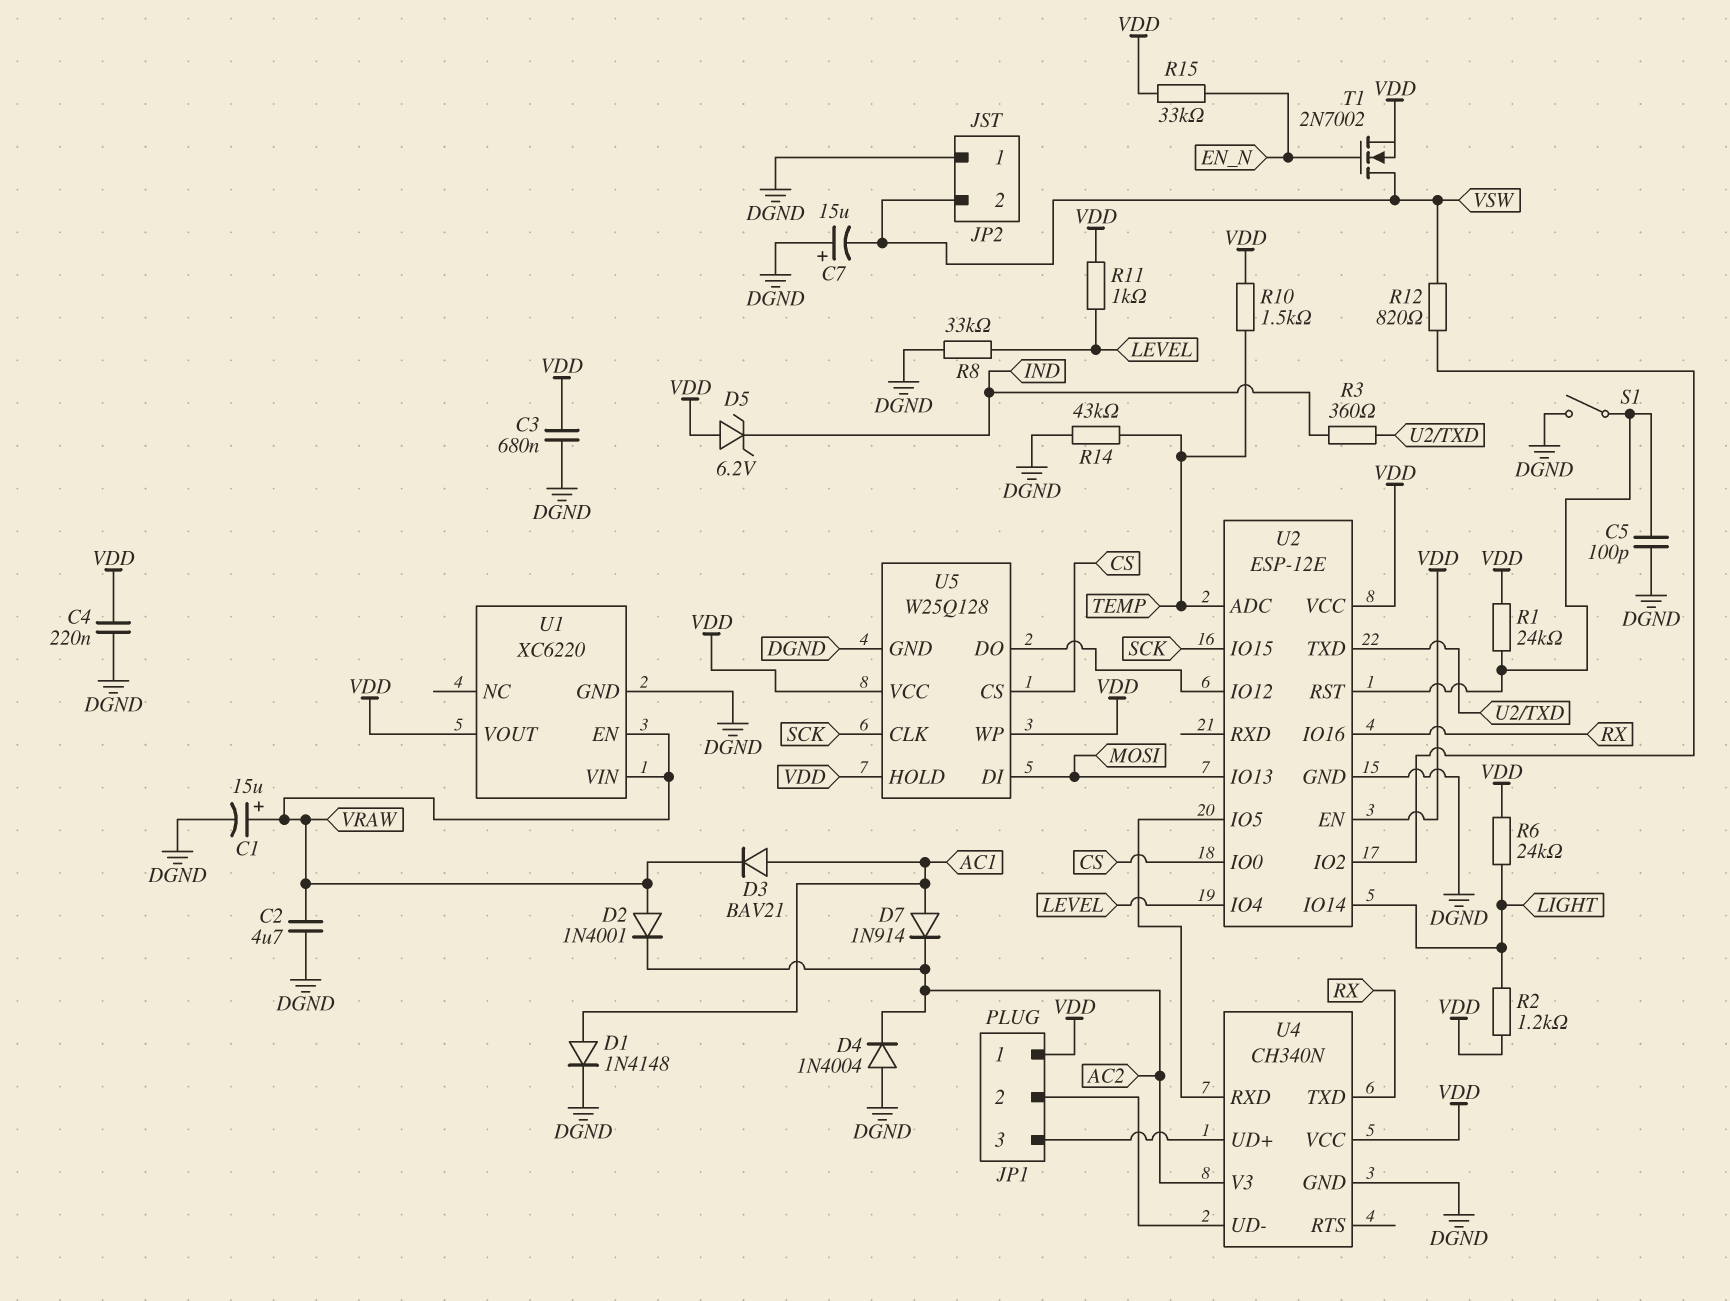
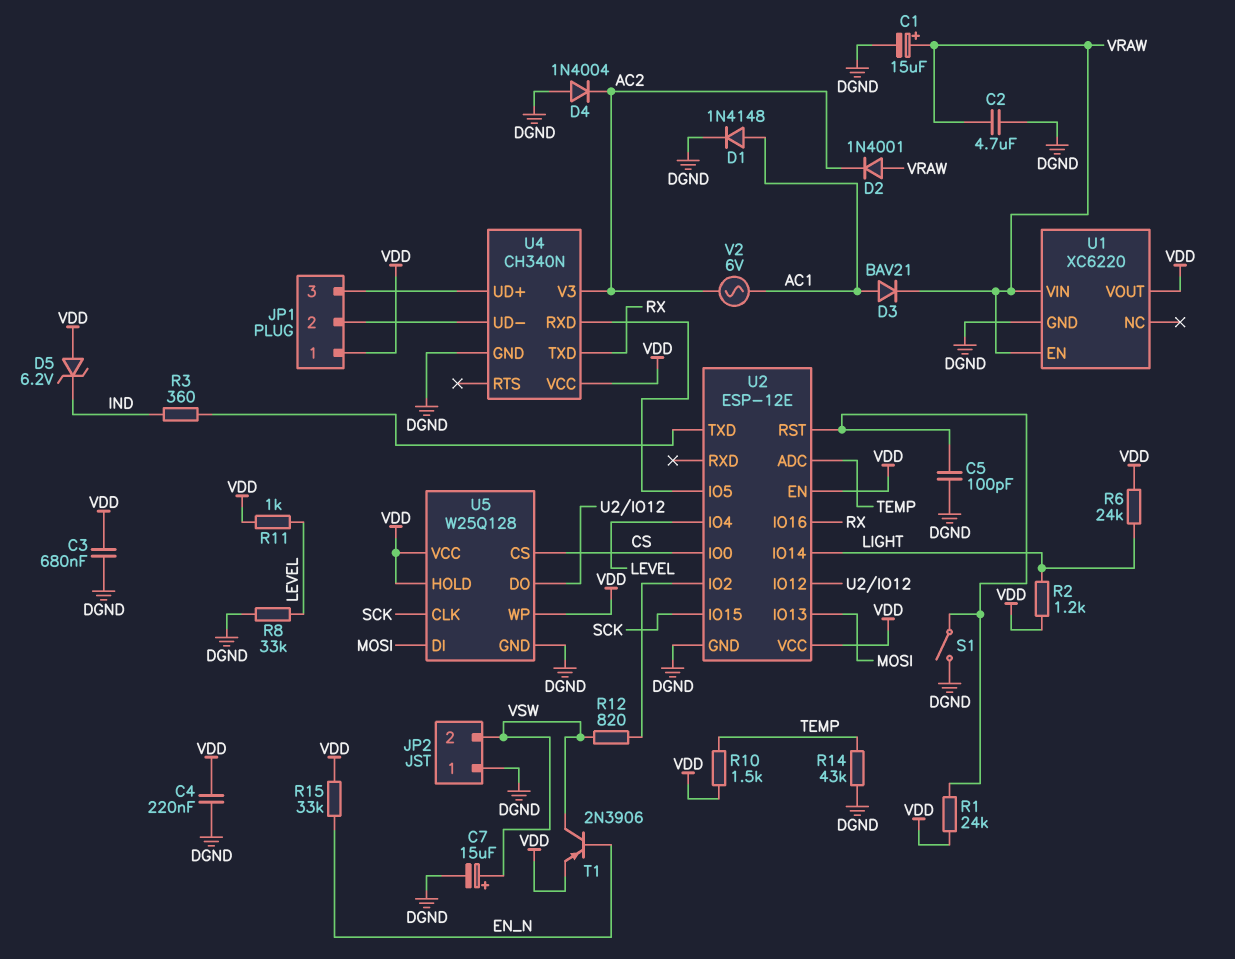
C7: 15uF (plus DGND, minus VSW) -> 15uF (plus VSW, minus DGND)
D7: diode 1N914 (A AC1, K AC2) -> none
T1: NMOS 2N7002 (G EN_N, D VSW, S VDD) -> PNP 2N3906 (B EN_N, C VSW, E VDD)
V2: none -> AC 6V (AC1, AC2)

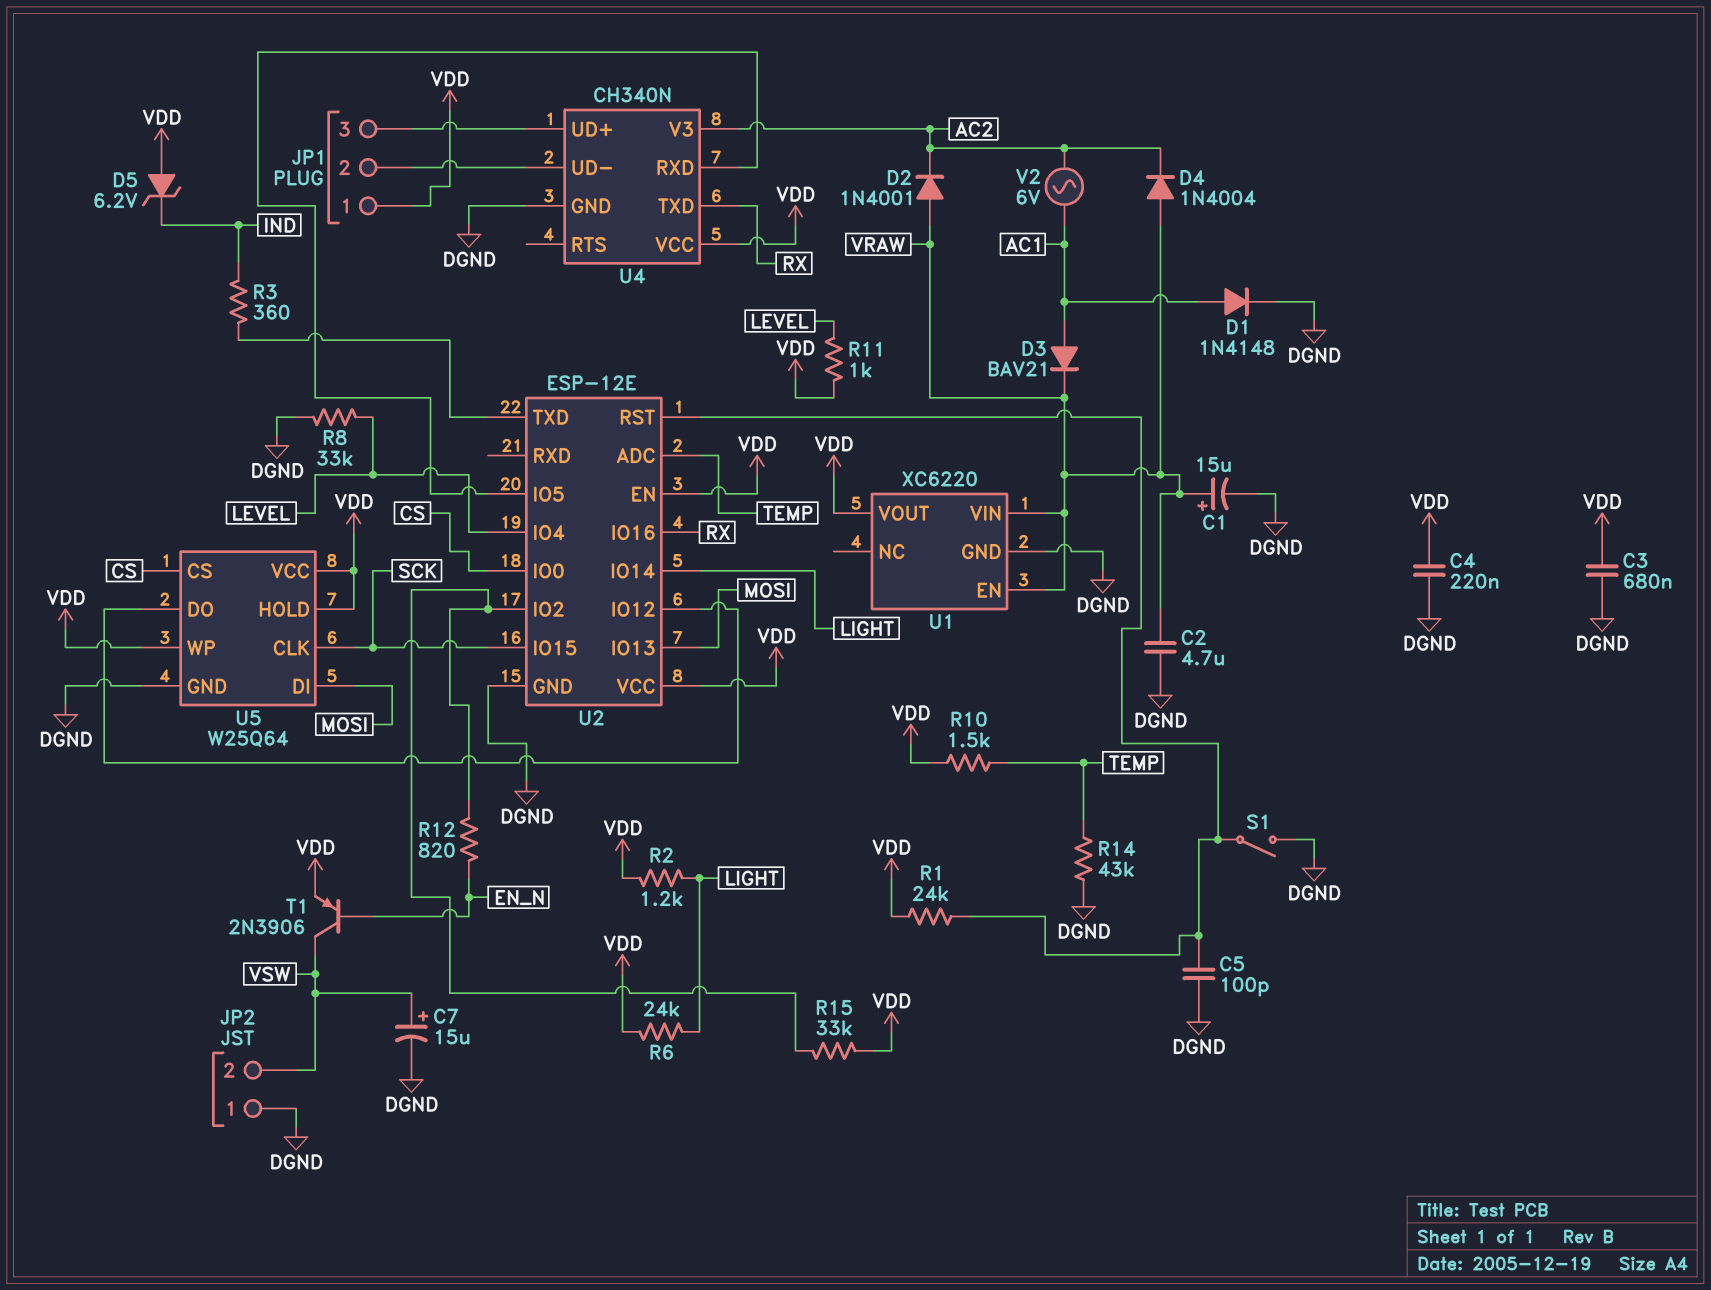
D4: diode 1N4004 (A DGND, K AC2) -> diode 1N4004 (A VRAW, K AC2)
R12: 820 (U2/IO2, VSW) -> 820 (EN_N, U2/IO2)
R15: 33k (EN_N, VDD) -> 33k (U2/IO2, VDD)
U5: W25Q128 -> W25Q64

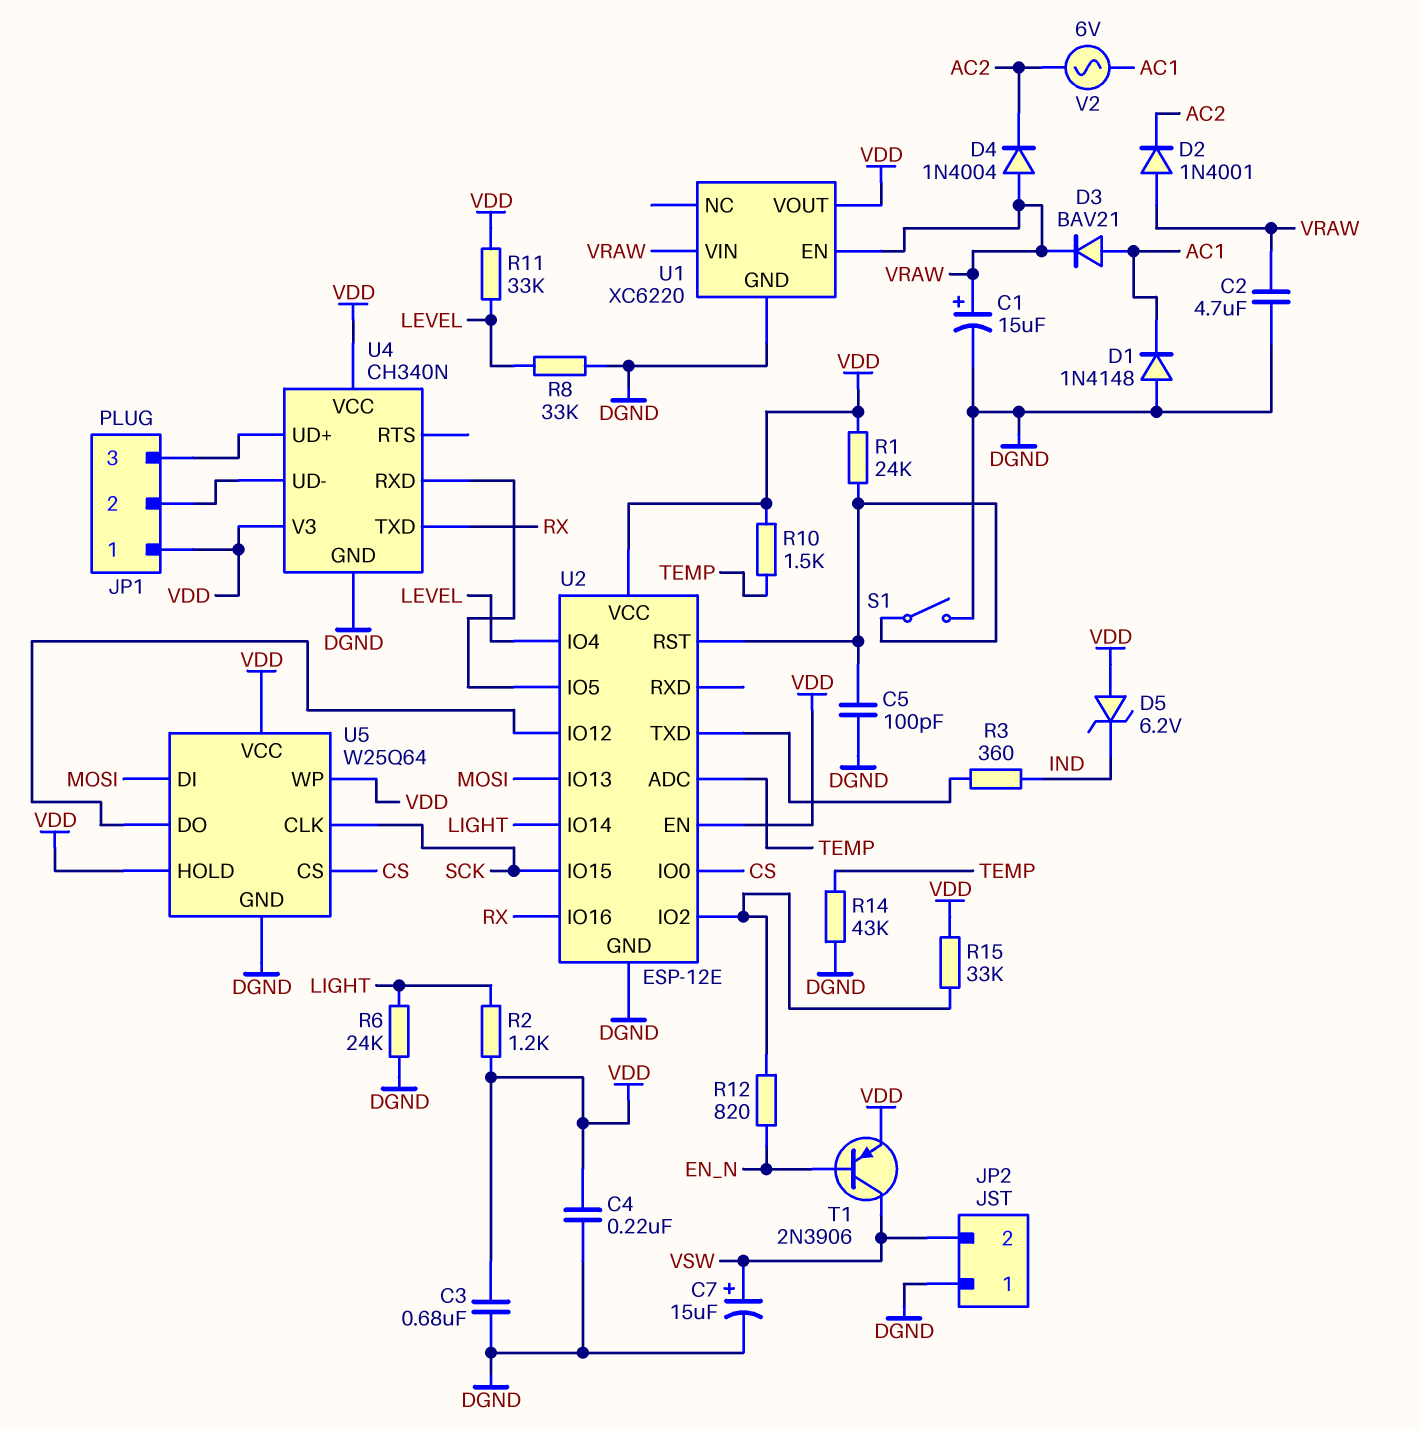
D1: diode 1N4148 (A AC1, K DGND) -> diode 1N4148 (A DGND, K AC1)
R6: 24k (LIGHT, VDD) -> 24k (DGND, LIGHT)
R11: 1k (LEVEL, VDD) -> 33k (LEVEL, VDD)
U4 pin V3: AC2 -> VDD

